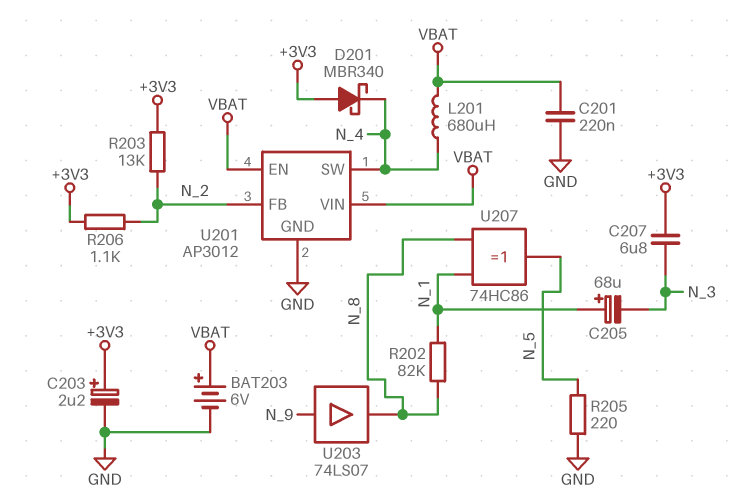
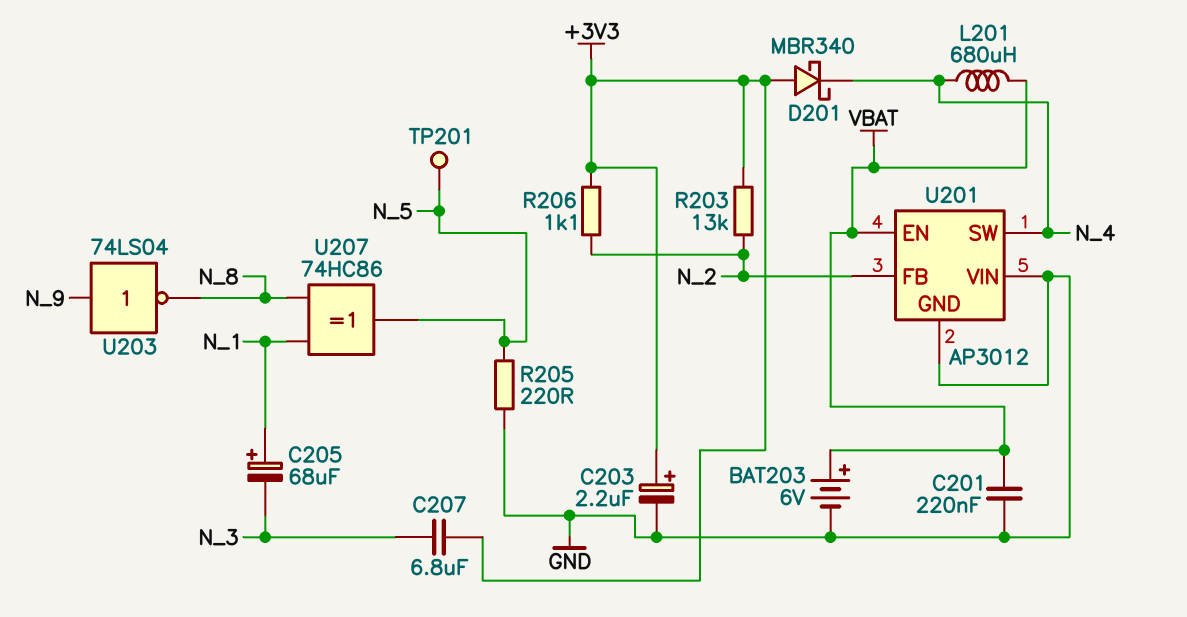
R202: 82k (N_1, N_8) -> none
TP201: none -> test point (N_5)
U201 pin VIN: VBAT -> GND
U203: buffer 74LS07 (in N_9, out N_8) -> NOT 74LS04 (in N_9, out N_8)

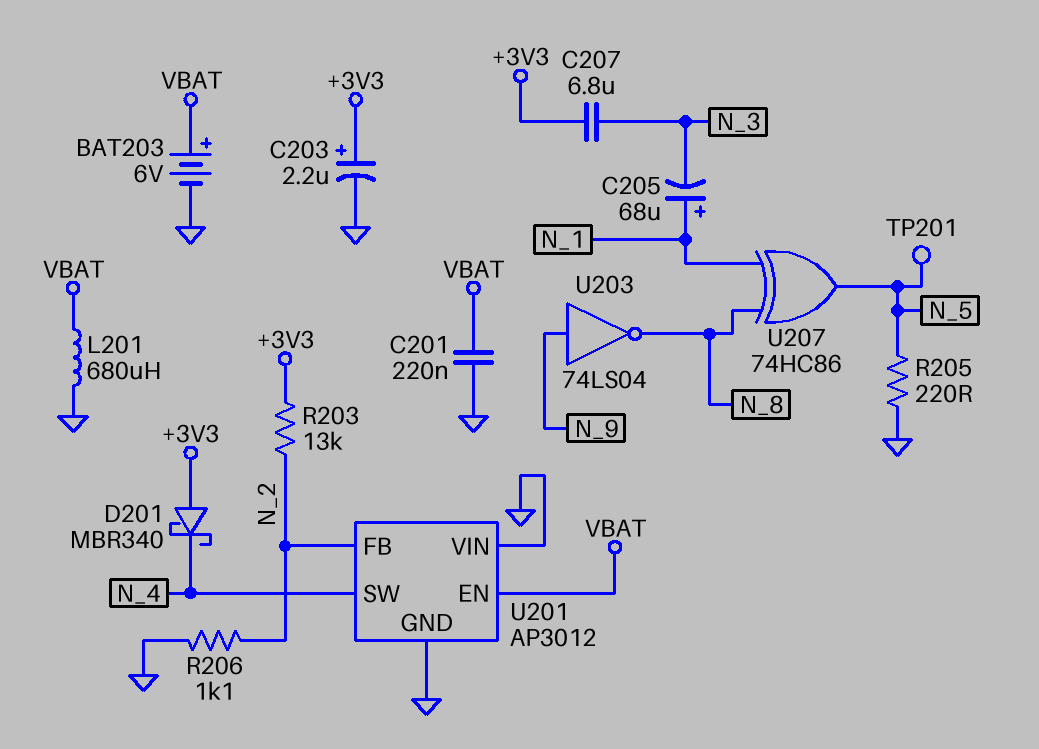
L201: 680uH (N_4, VBAT) -> 680uH (GND, VBAT)
R206: 1.1k (+3V3, N_2) -> 1.1k (GND, N_2)

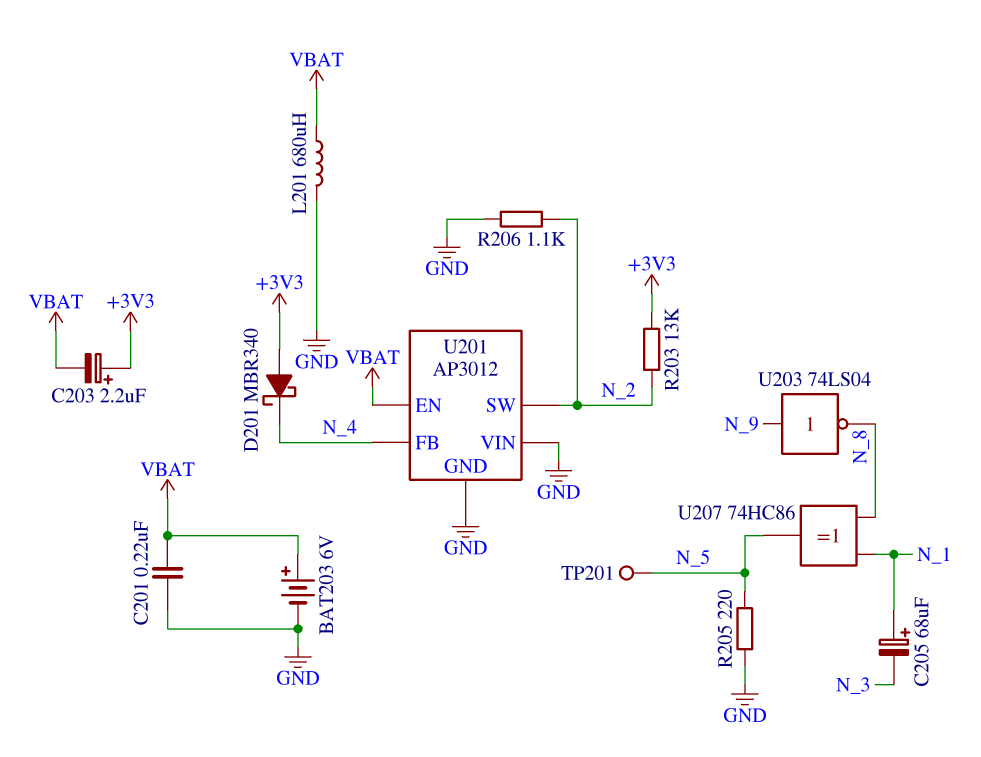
C203: 2.2uF (plus +3V3, minus GND) -> 2.2uF (plus +3V3, minus VBAT)
C207: 6.8uF (+3V3, N_3) -> none
U201 pin FB: N_2 -> N_4
U201 pin SW: N_4 -> N_2

